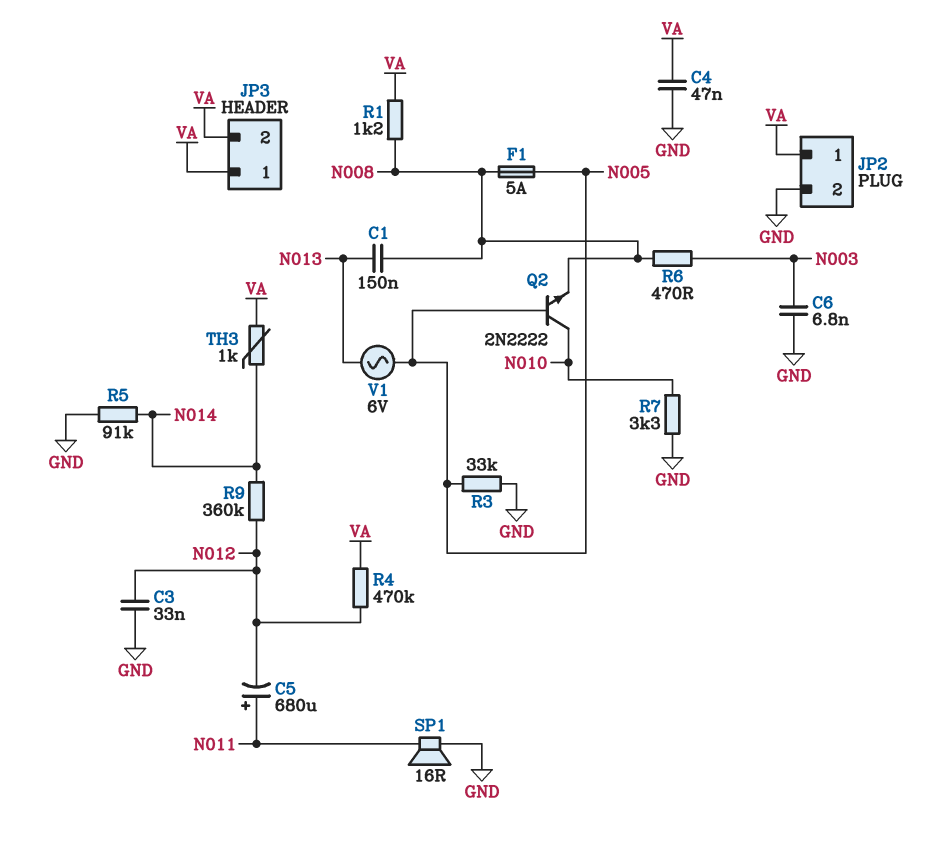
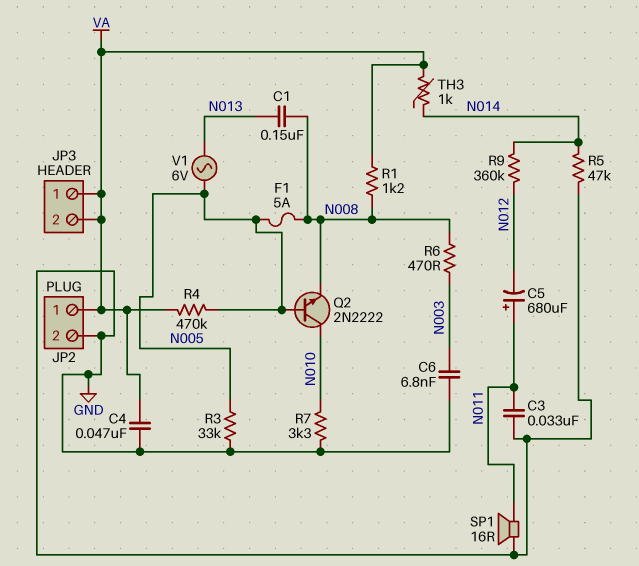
C3: 33nF (GND, N012) -> 33nF (GND, N011)
R4: 470k (N012, VA) -> 470k (N005, VA)
R5: 91k (GND, N014) -> 47k (GND, N014)

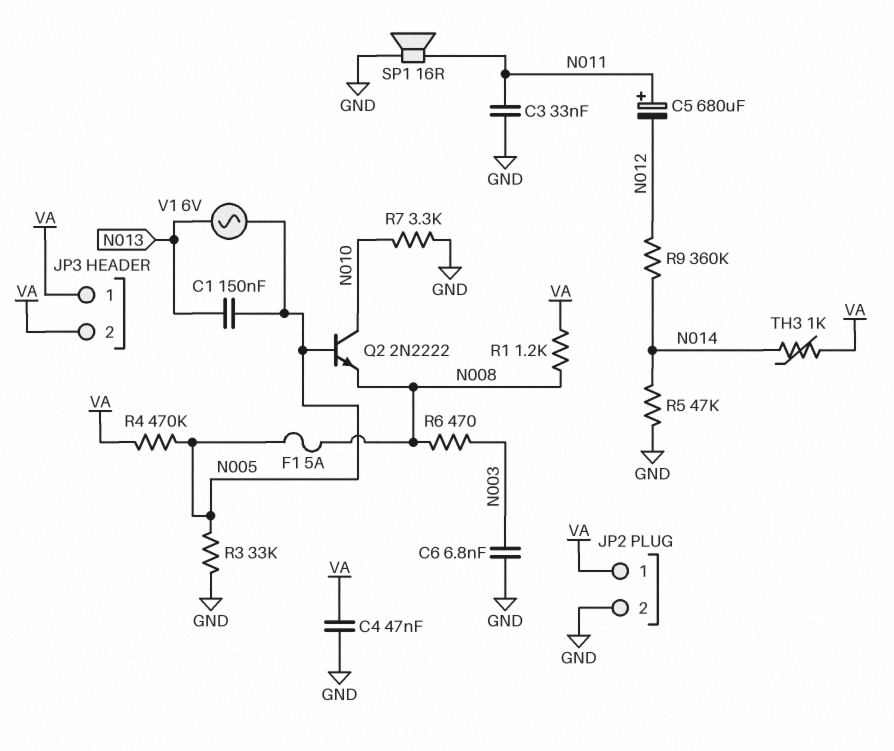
C1: 150nF (N008, N013) -> 150nF (N005, N013)

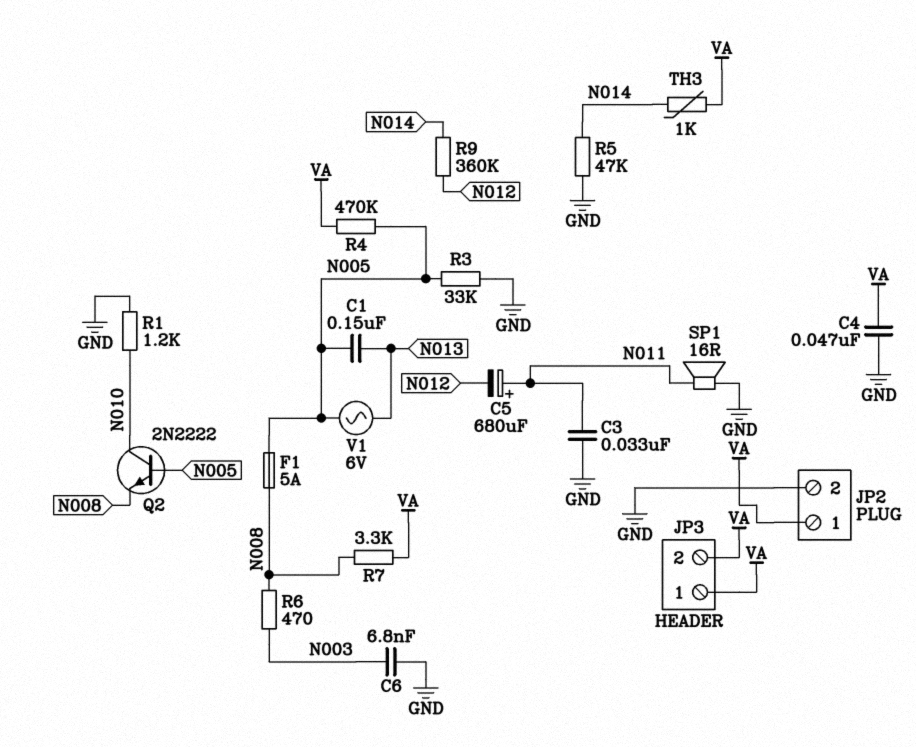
R1: 1.2k (N008, VA) -> 1.2k (GND, N010)
R7: 3.3k (GND, N010) -> 3.3k (N008, VA)

